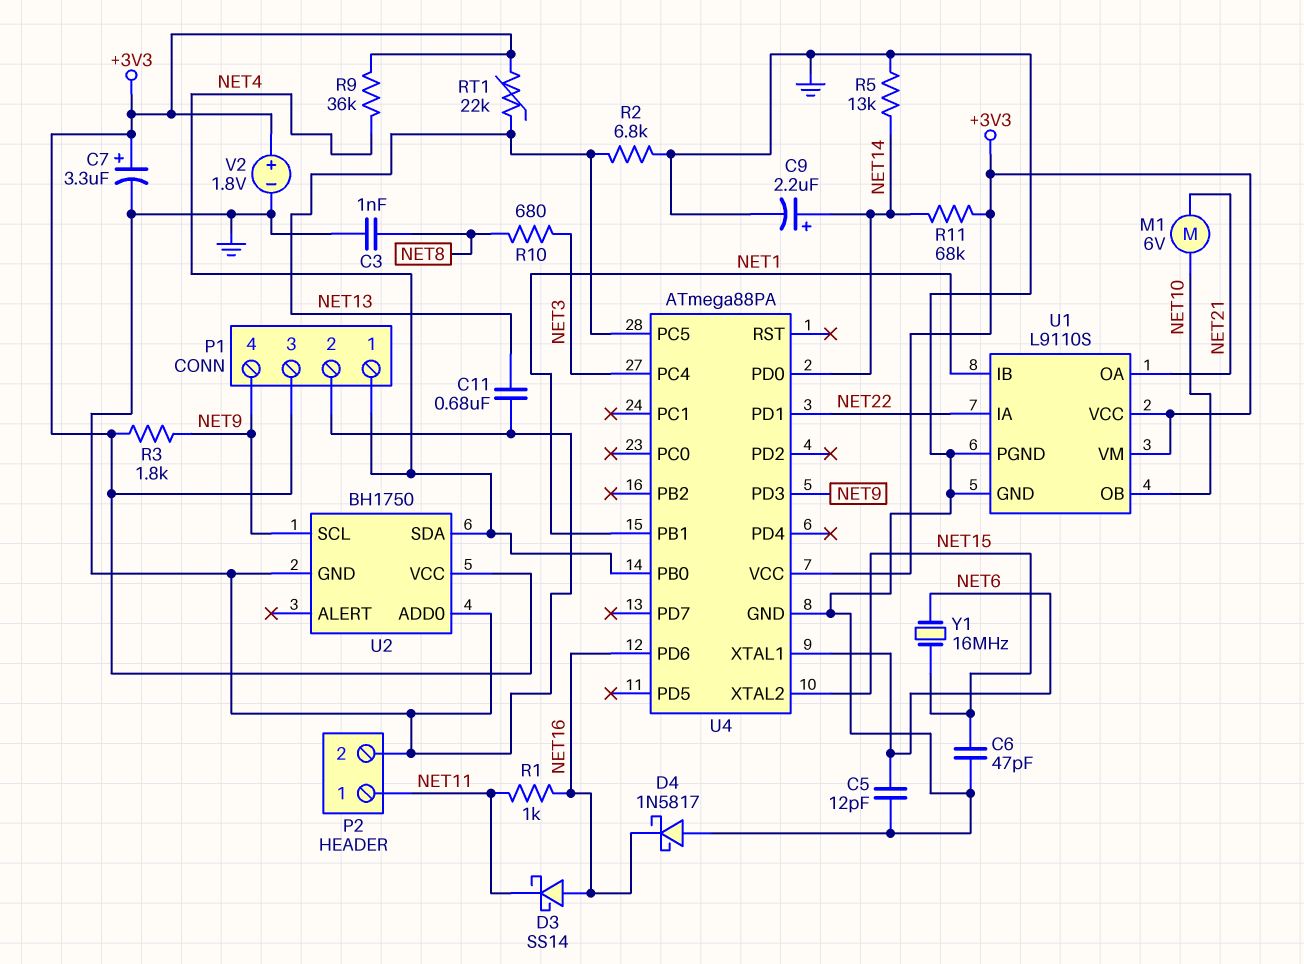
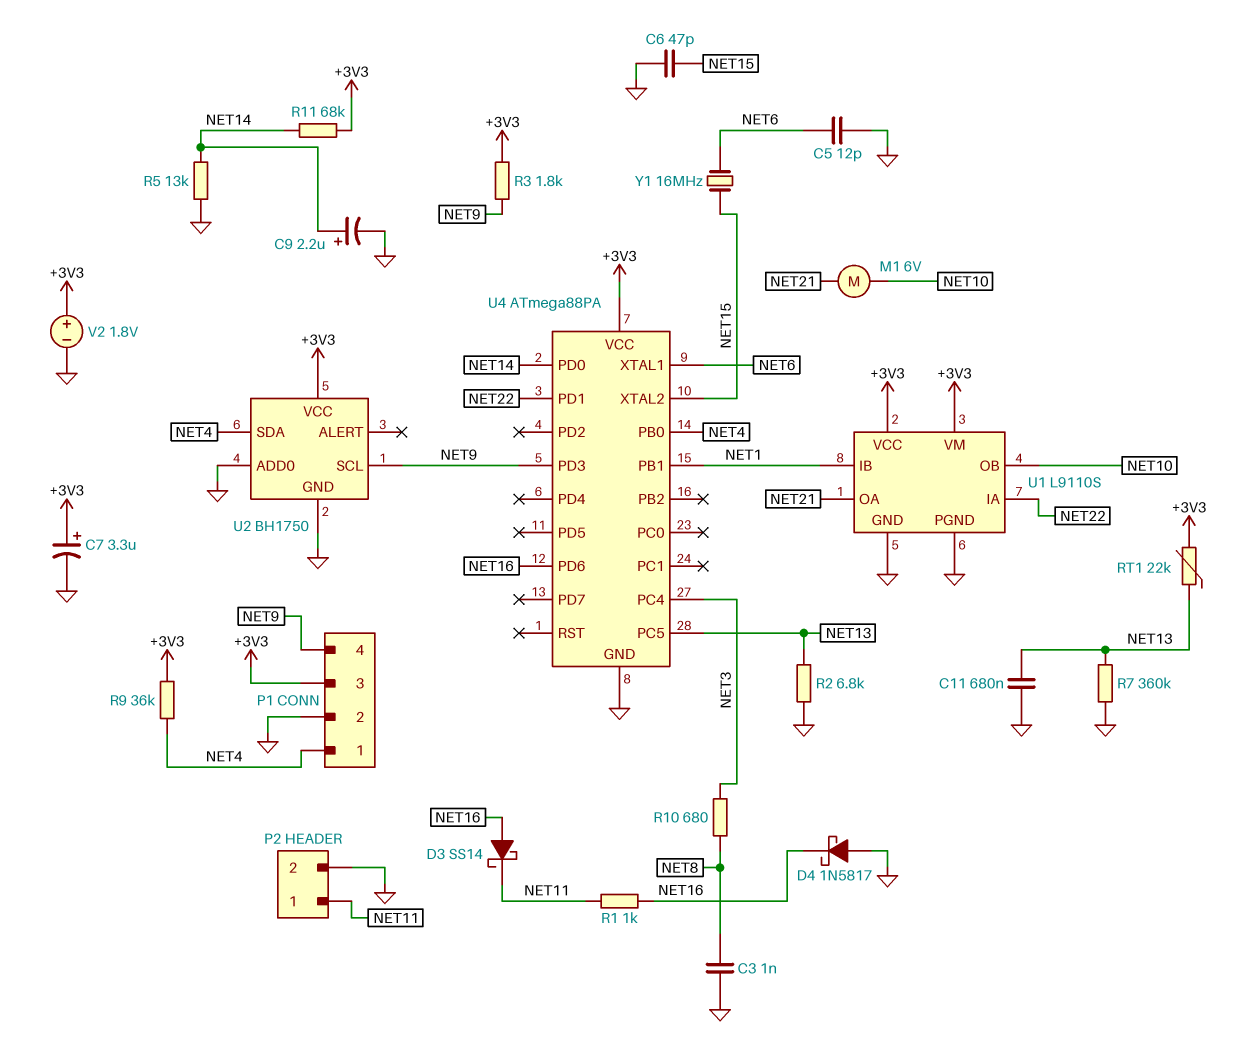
R7: none -> 360k (GND, NET13)

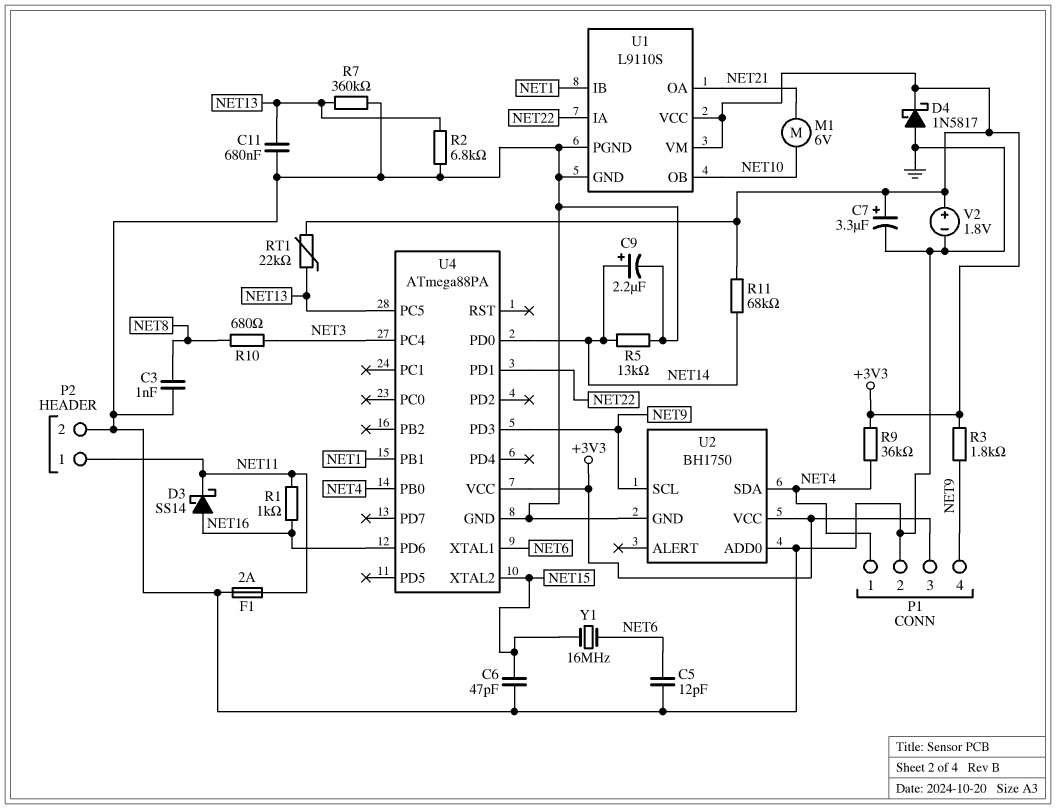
D4: schottky 1N5817 (A GND, K NET16) -> schottky 1N5817 (A GND, K +3V3)
F1: none -> 2A (GND, NET11)

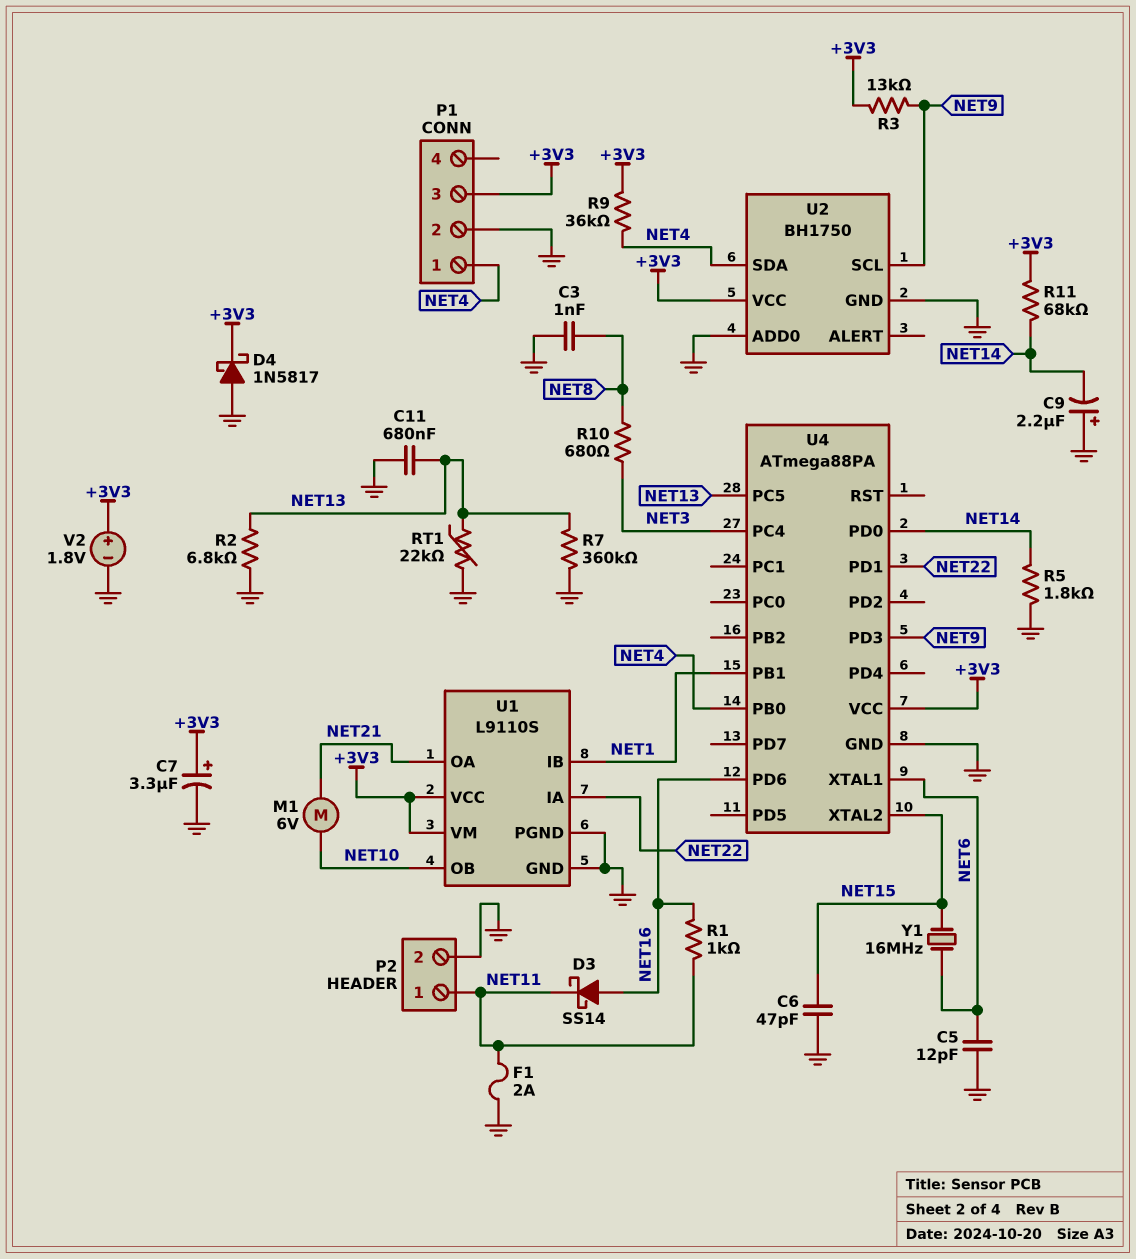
C9: 2.2uF (plus NET14, minus GND) -> 2.2uF (plus GND, minus NET14)
P1 pin 4: NET9 -> none
R3: 1.8k (+3V3, NET9) -> 13k (+3V3, NET9)
R5: 13k (GND, NET14) -> 1.8k (GND, NET14)
RT1: 22k (+3V3, NET13) -> 22k (GND, NET13)

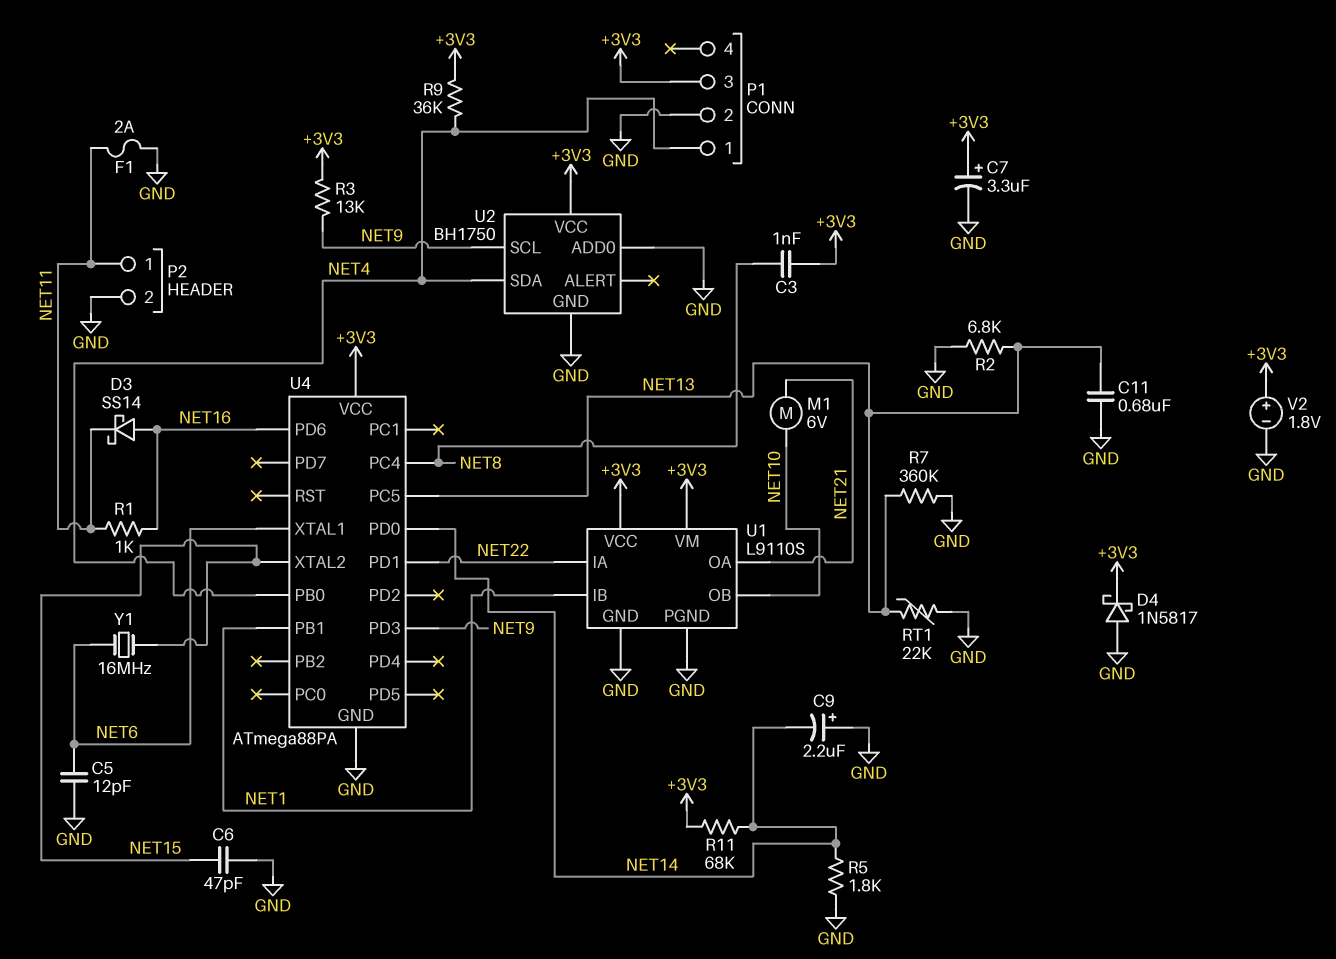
C3: 1nF (GND, NET8) -> 1nF (+3V3, NET8)
R10: 680 (NET3, NET8) -> none
U4 pin PC4: NET3 -> NET8

